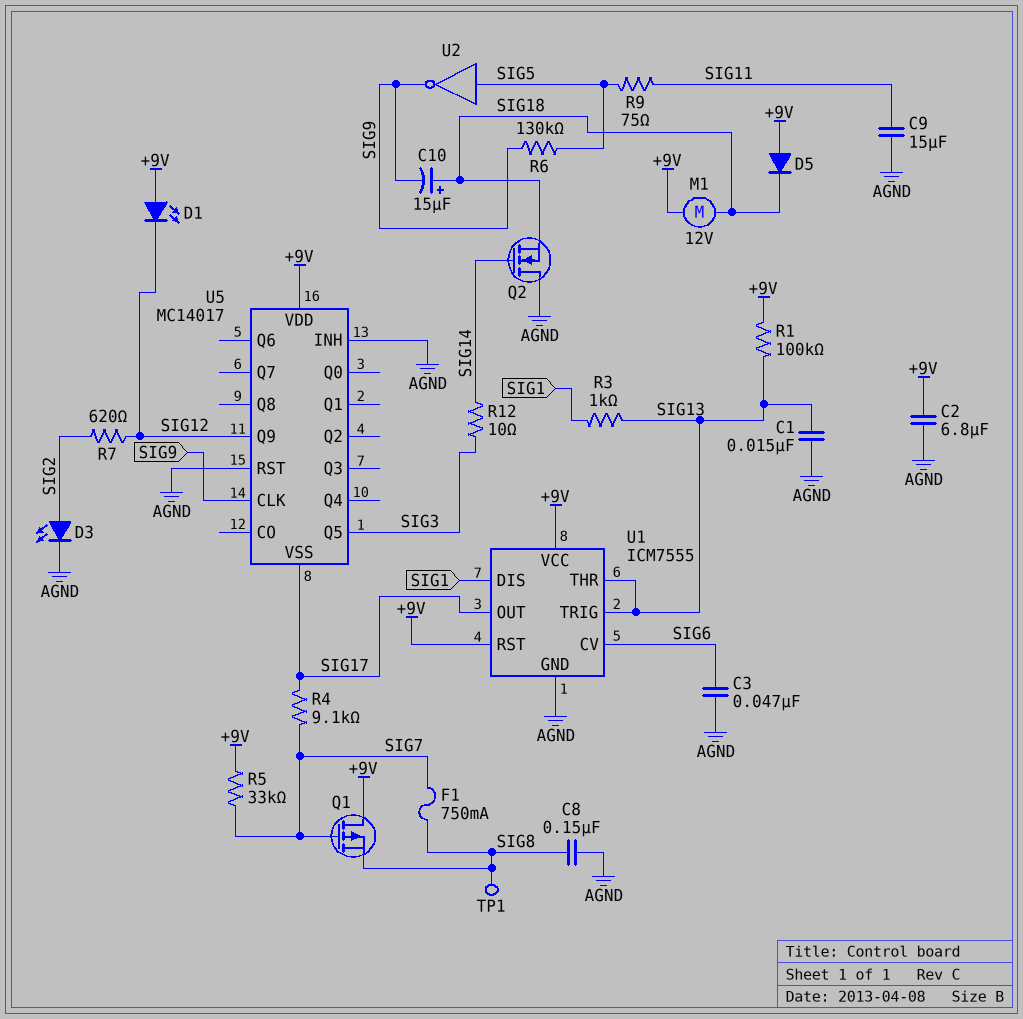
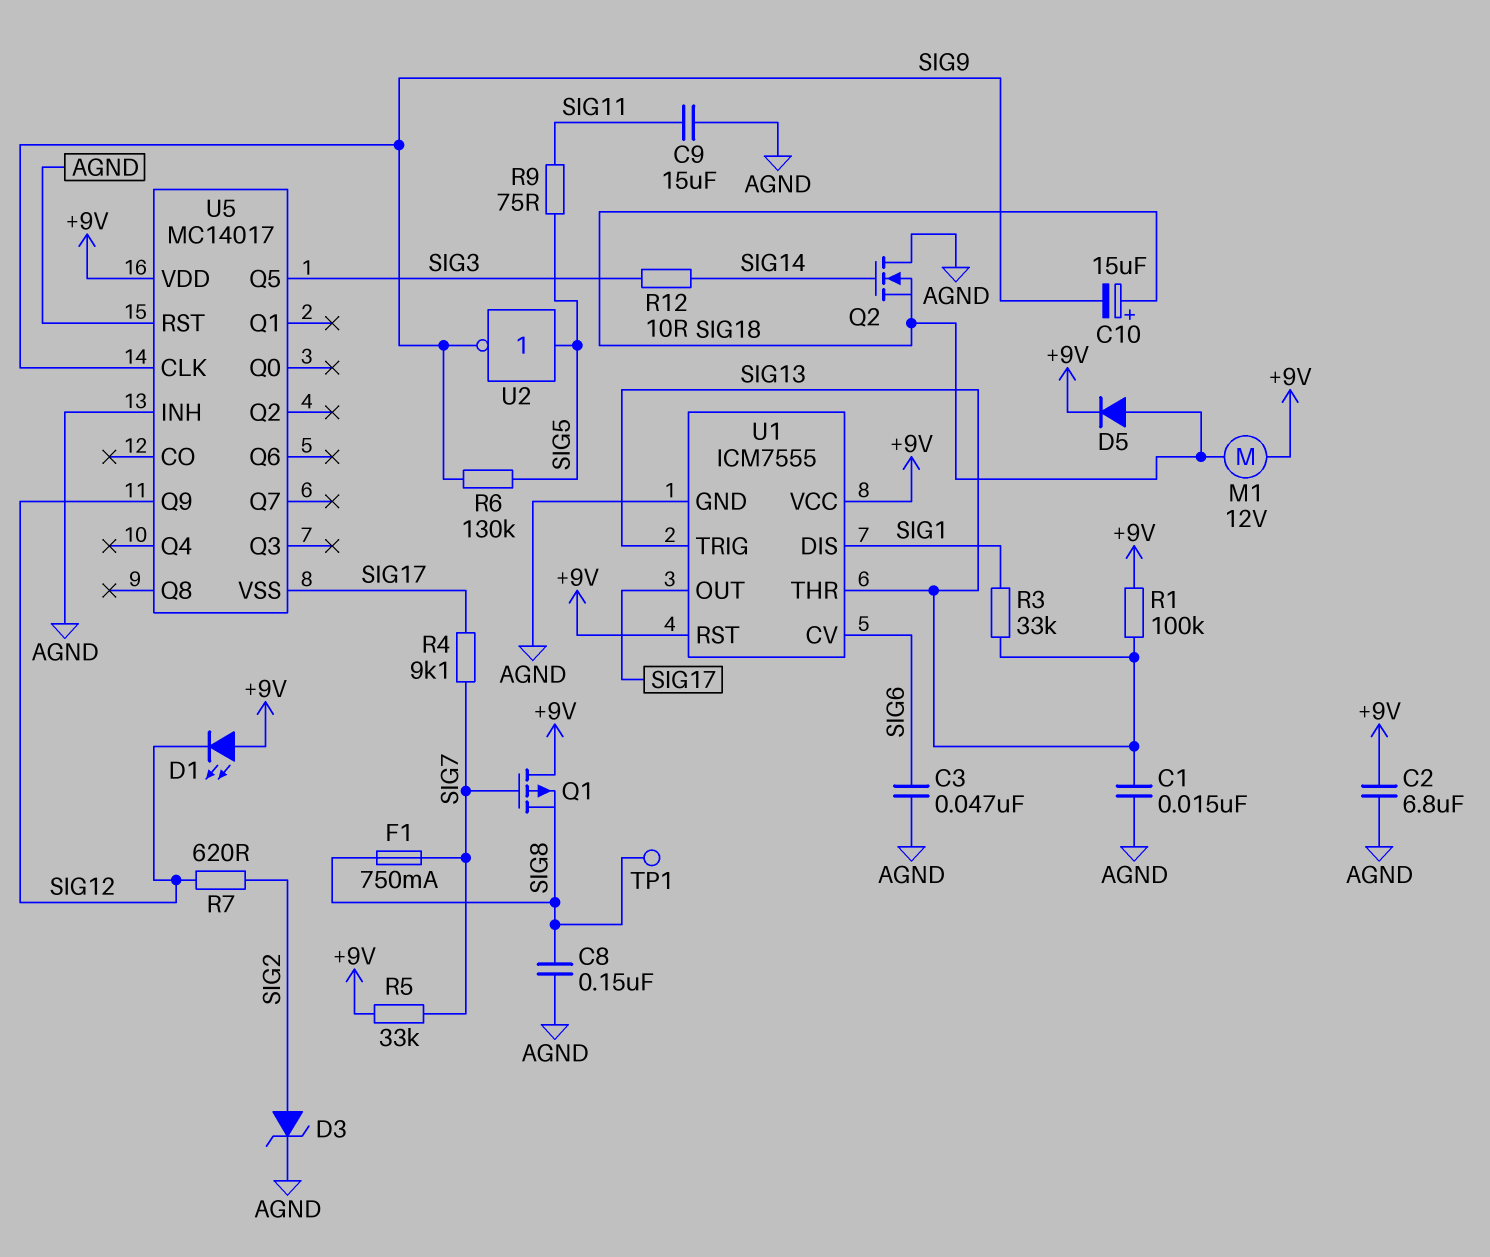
D3: LED (A SIG2, K AGND) -> zener (A SIG2, K AGND)
D5: diode (A +9V, K SIG18) -> diode (A SIG18, K +9V)
R3: 1k (SIG1, SIG13) -> 33k (SIG1, SIG13)

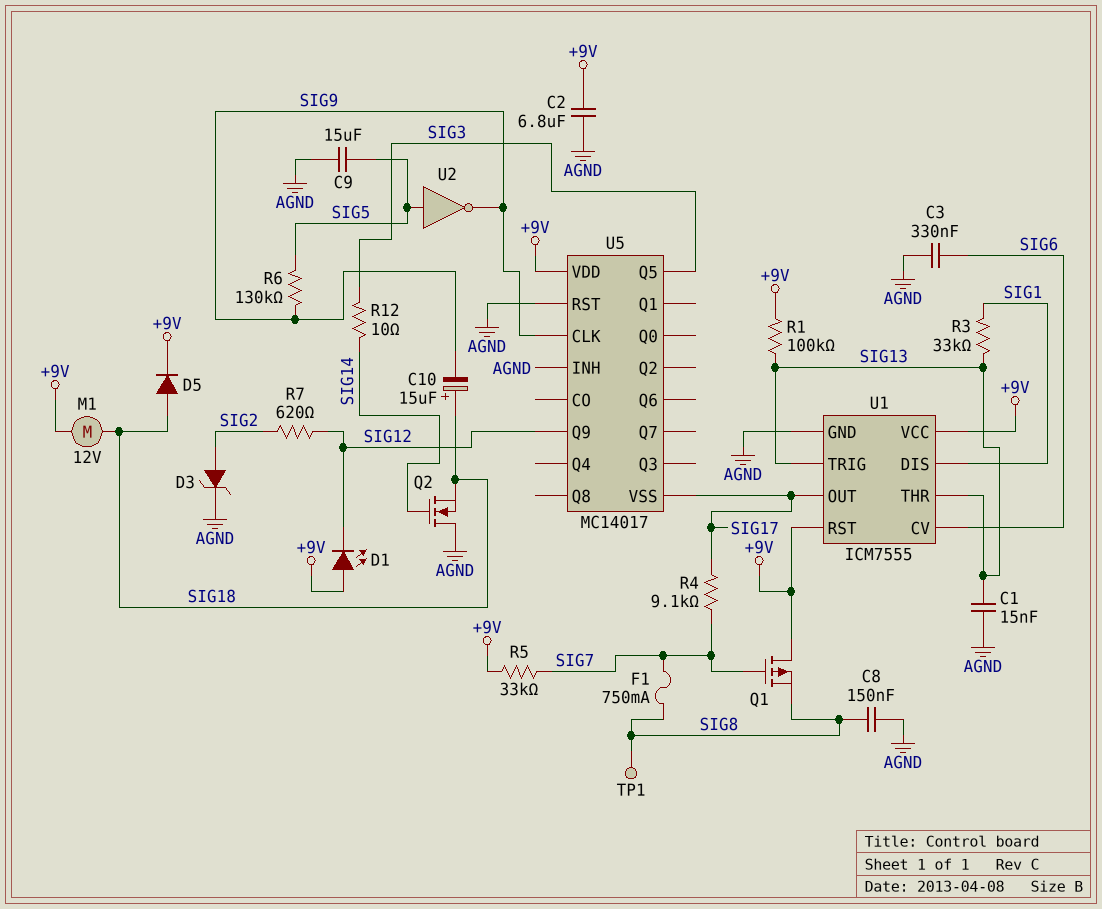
C3: 47nF (AGND, SIG6) -> 330nF (AGND, SIG6)
C9: 15uF (AGND, SIG11) -> 15uF (AGND, SIG5)
R9: 75 (SIG5, SIG11) -> none

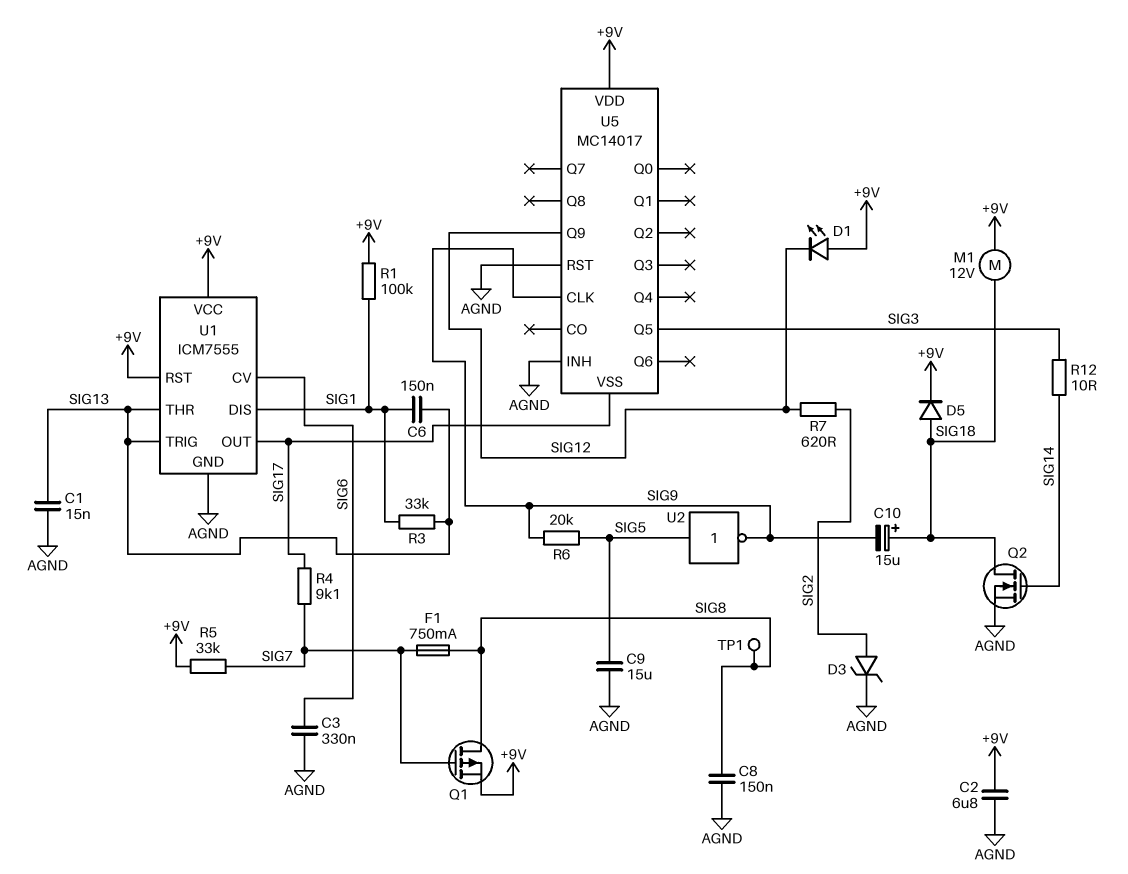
C6: none -> 150nF (SIG1, SIG13)
Q1: PMOS (G SIG7, D +9V, S SIG8) -> PMOS (G SIG7, D SIG8, S +9V)
Q2: NMOS (G SIG14, D AGND, S SIG18) -> NMOS (G SIG14, D SIG18, S AGND)
R1: 100k (+9V, SIG13) -> 100k (+9V, SIG1)
R6: 130k (SIG5, SIG9) -> 20k (SIG5, SIG9)

